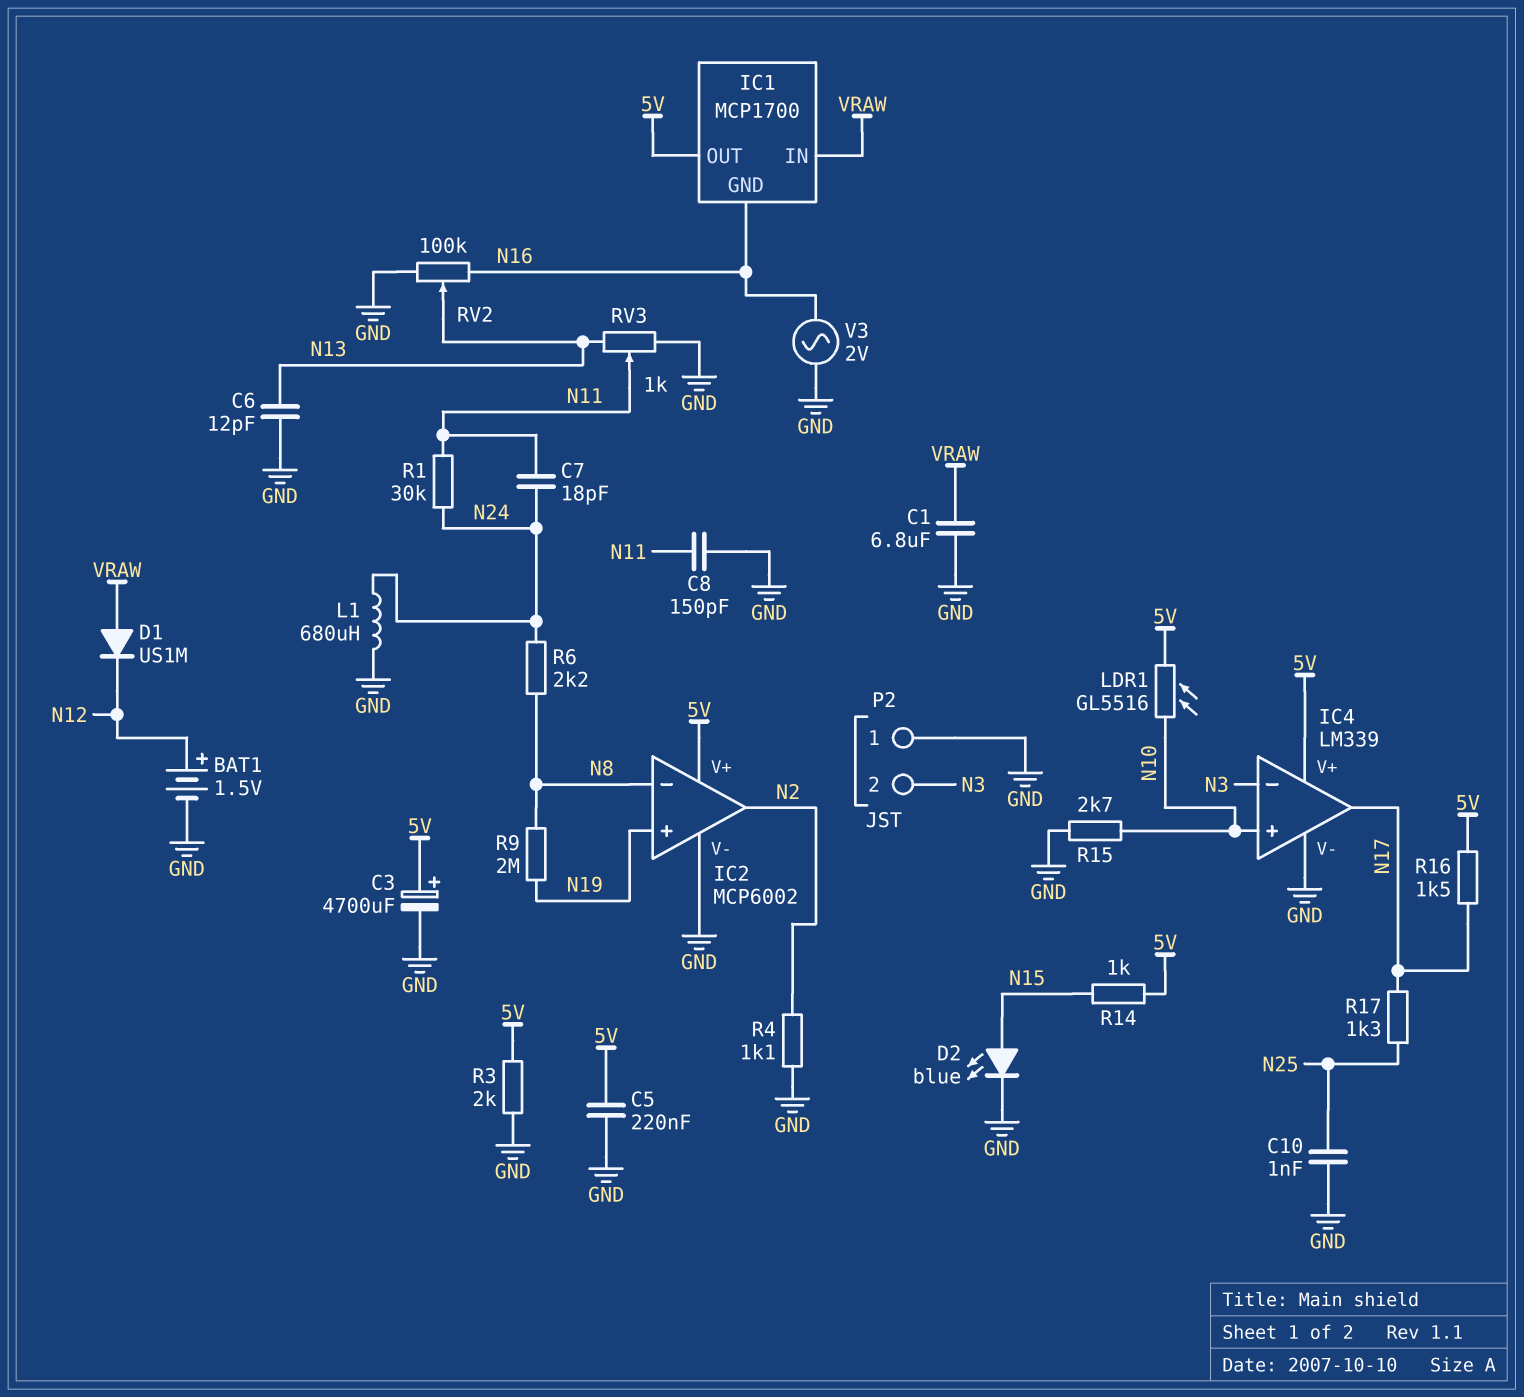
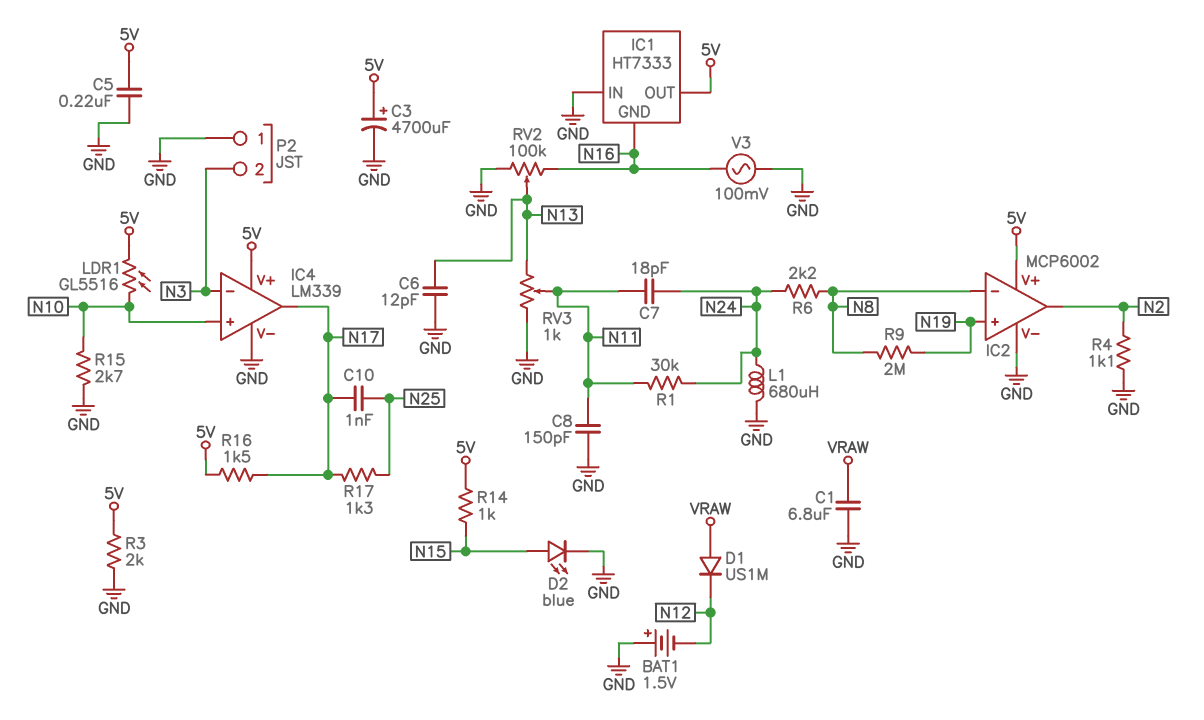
BAT1: 1.5V (plus N12, minus GND) -> 1.5V (plus GND, minus N12)
C10: 1nF (GND, N25) -> 1nF (N17, N25)
IC1: MCP1700 -> HT7333
IC1 pin IN: VRAW -> GND
V3: AC 2V (GND, N16) -> AC 100mV (GND, N16)

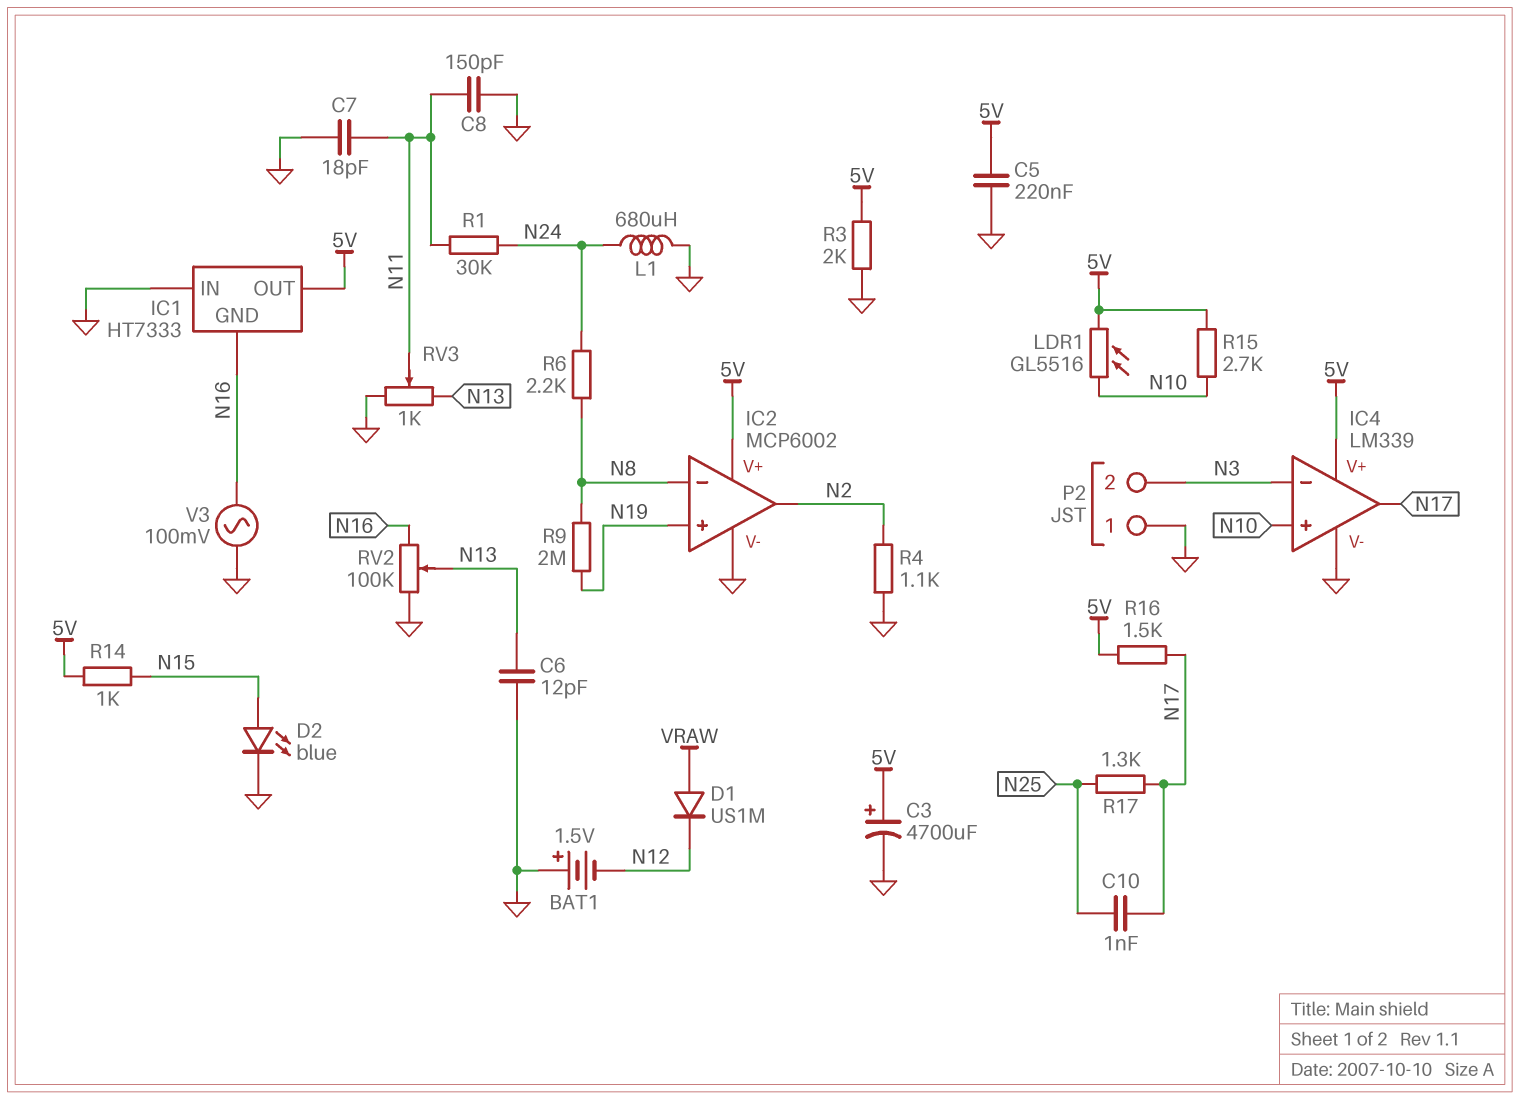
C1: 6.8uF (GND, VRAW) -> none
C7: 18pF (N11, N24) -> 18pF (GND, N11)
R15: 2.7k (GND, N10) -> 2.7k (5V, N10)

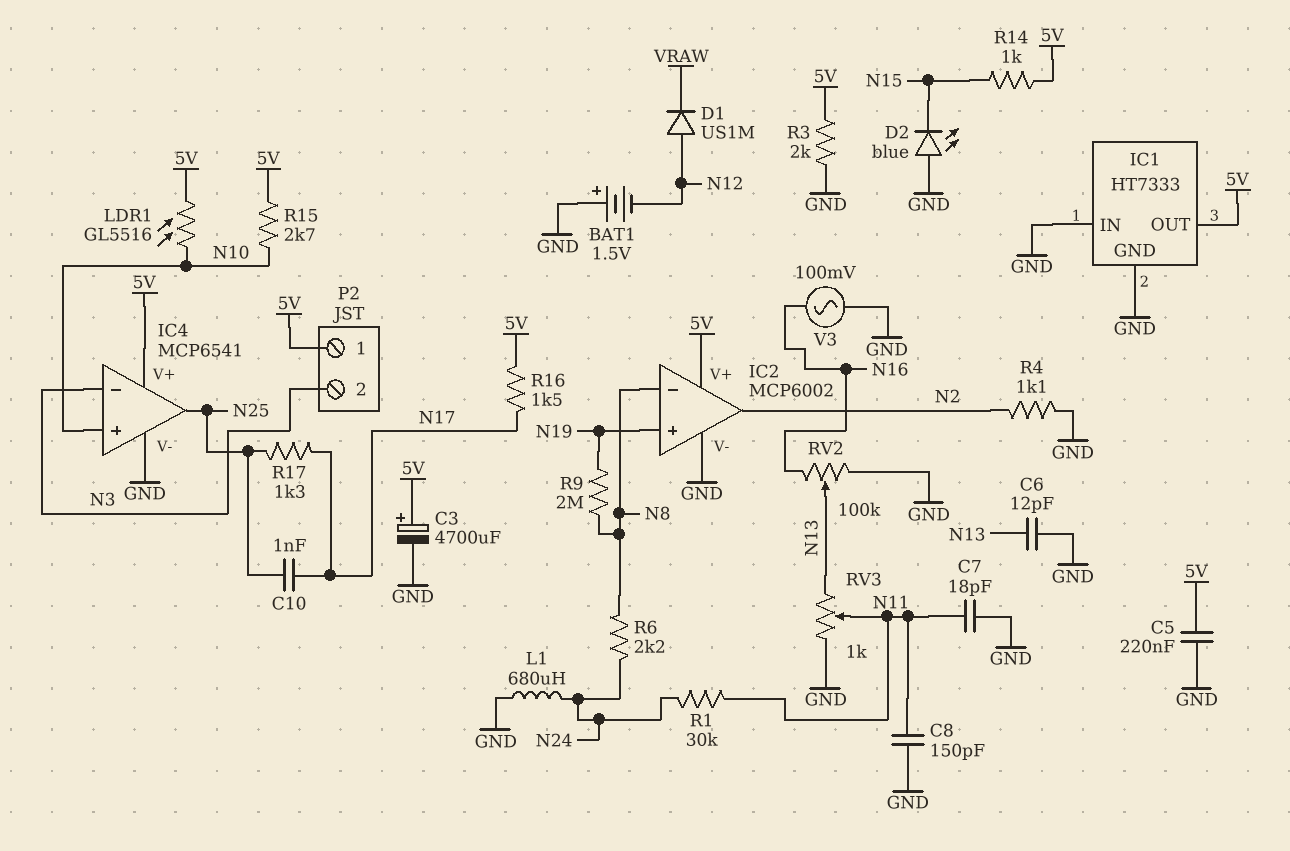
D1: diode US1M (A VRAW, K N12) -> diode US1M (A N12, K VRAW)
D2: LED blue (A N15, K GND) -> LED blue (A GND, K N15)
IC1 pin GND: N16 -> GND
IC4: LM339 -> MCP6541
IC4 pin out: N17 -> N25
P2 pin 1: GND -> 5V

